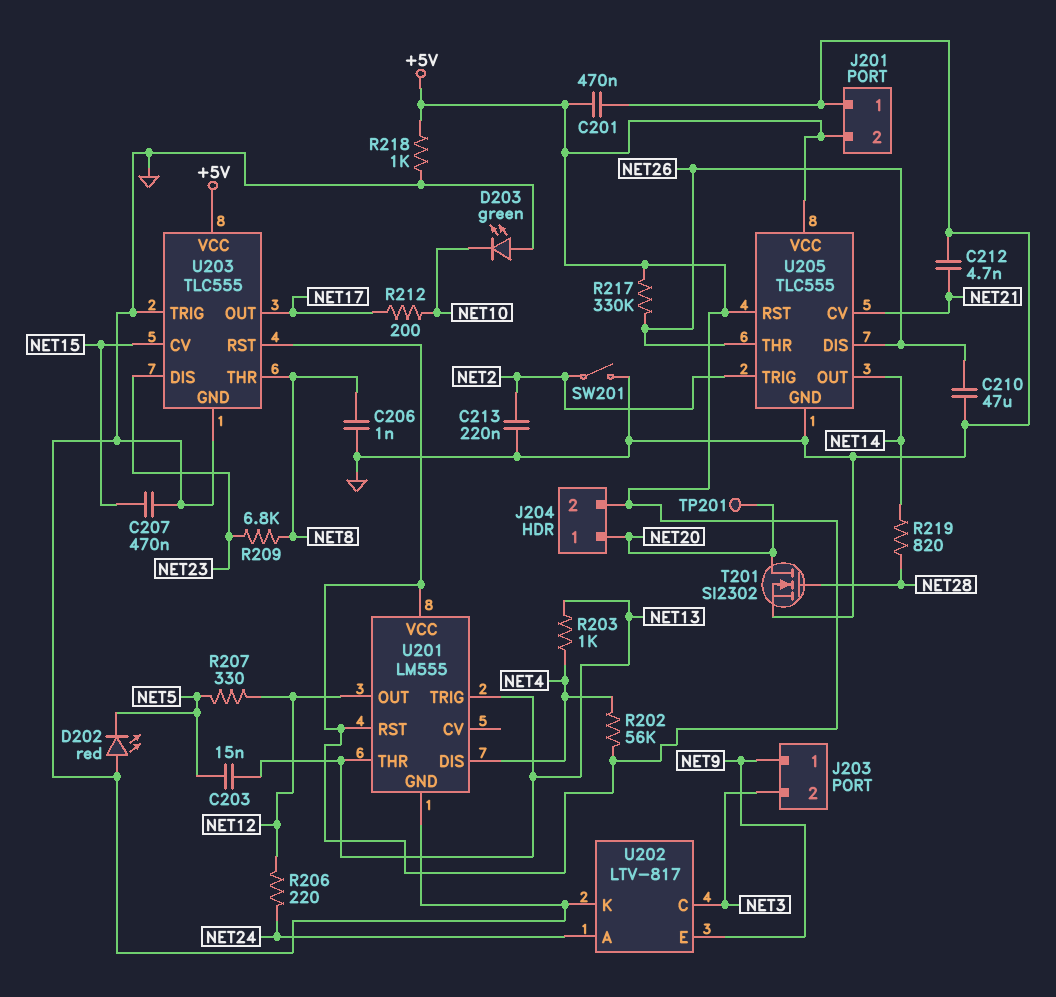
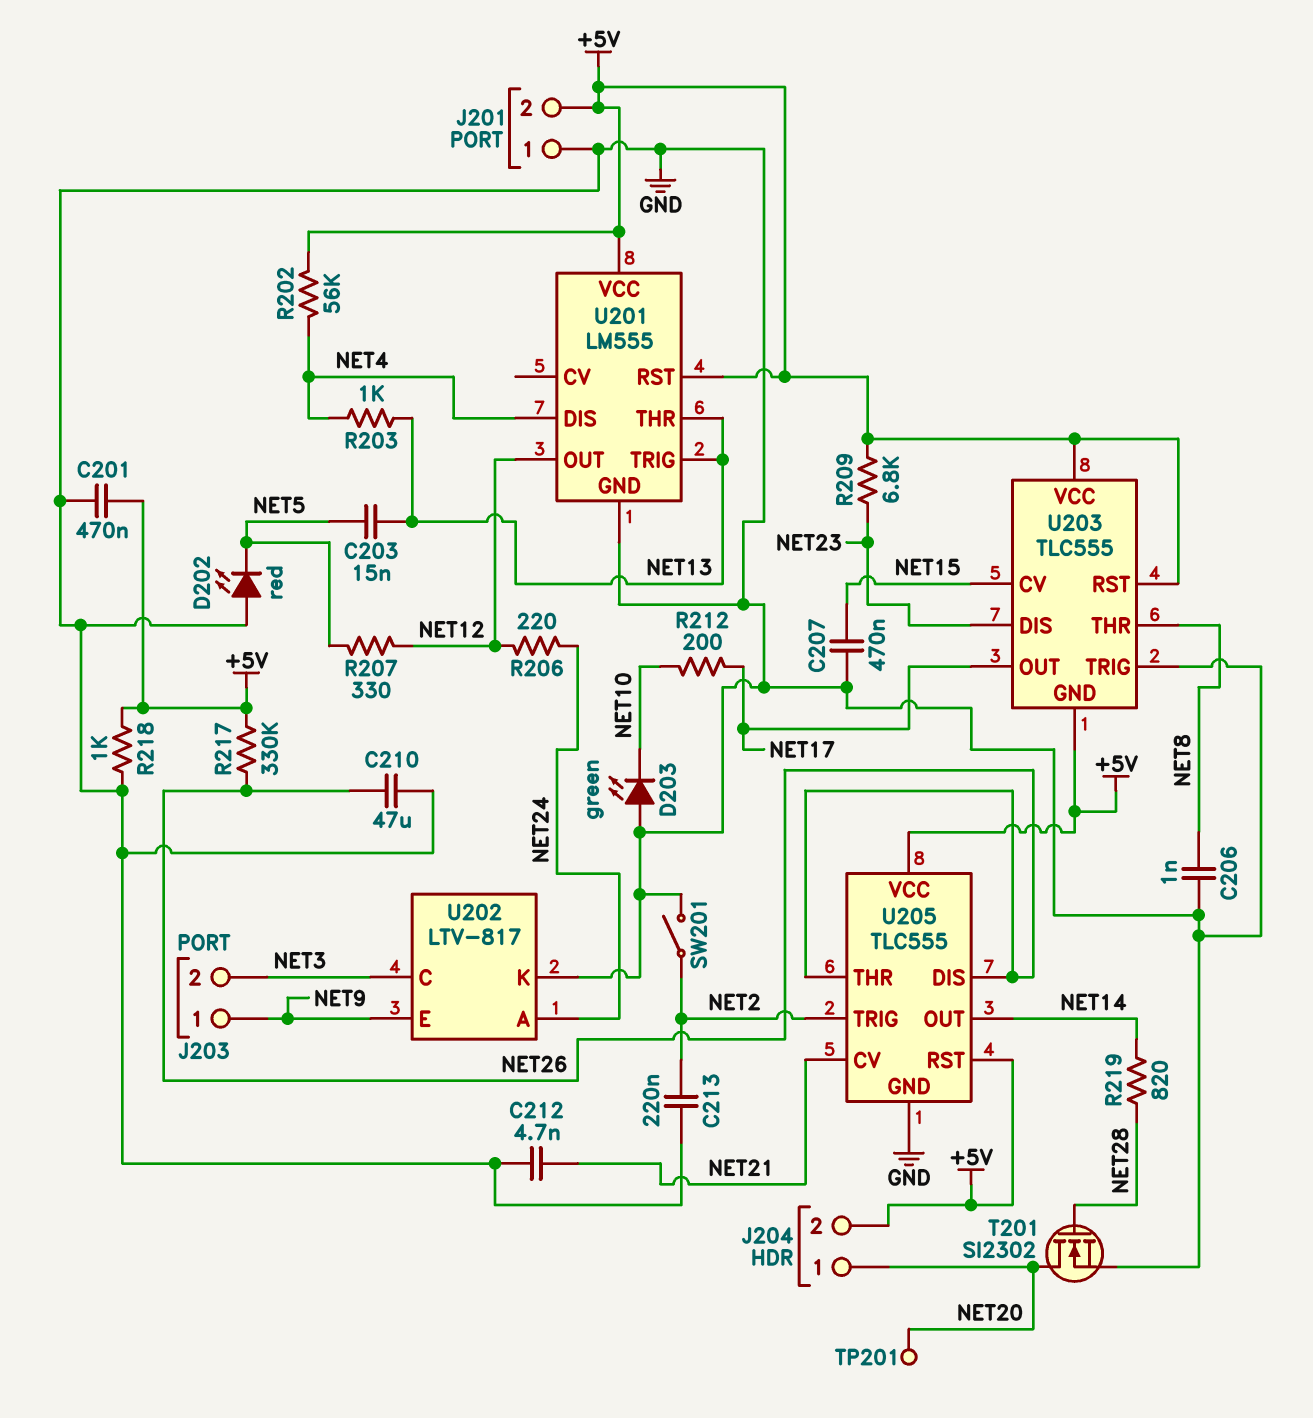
R209: 6.8k (NET8, NET23) -> 6.8k (+5V, NET23)
U203 pin GND: GND -> +5V

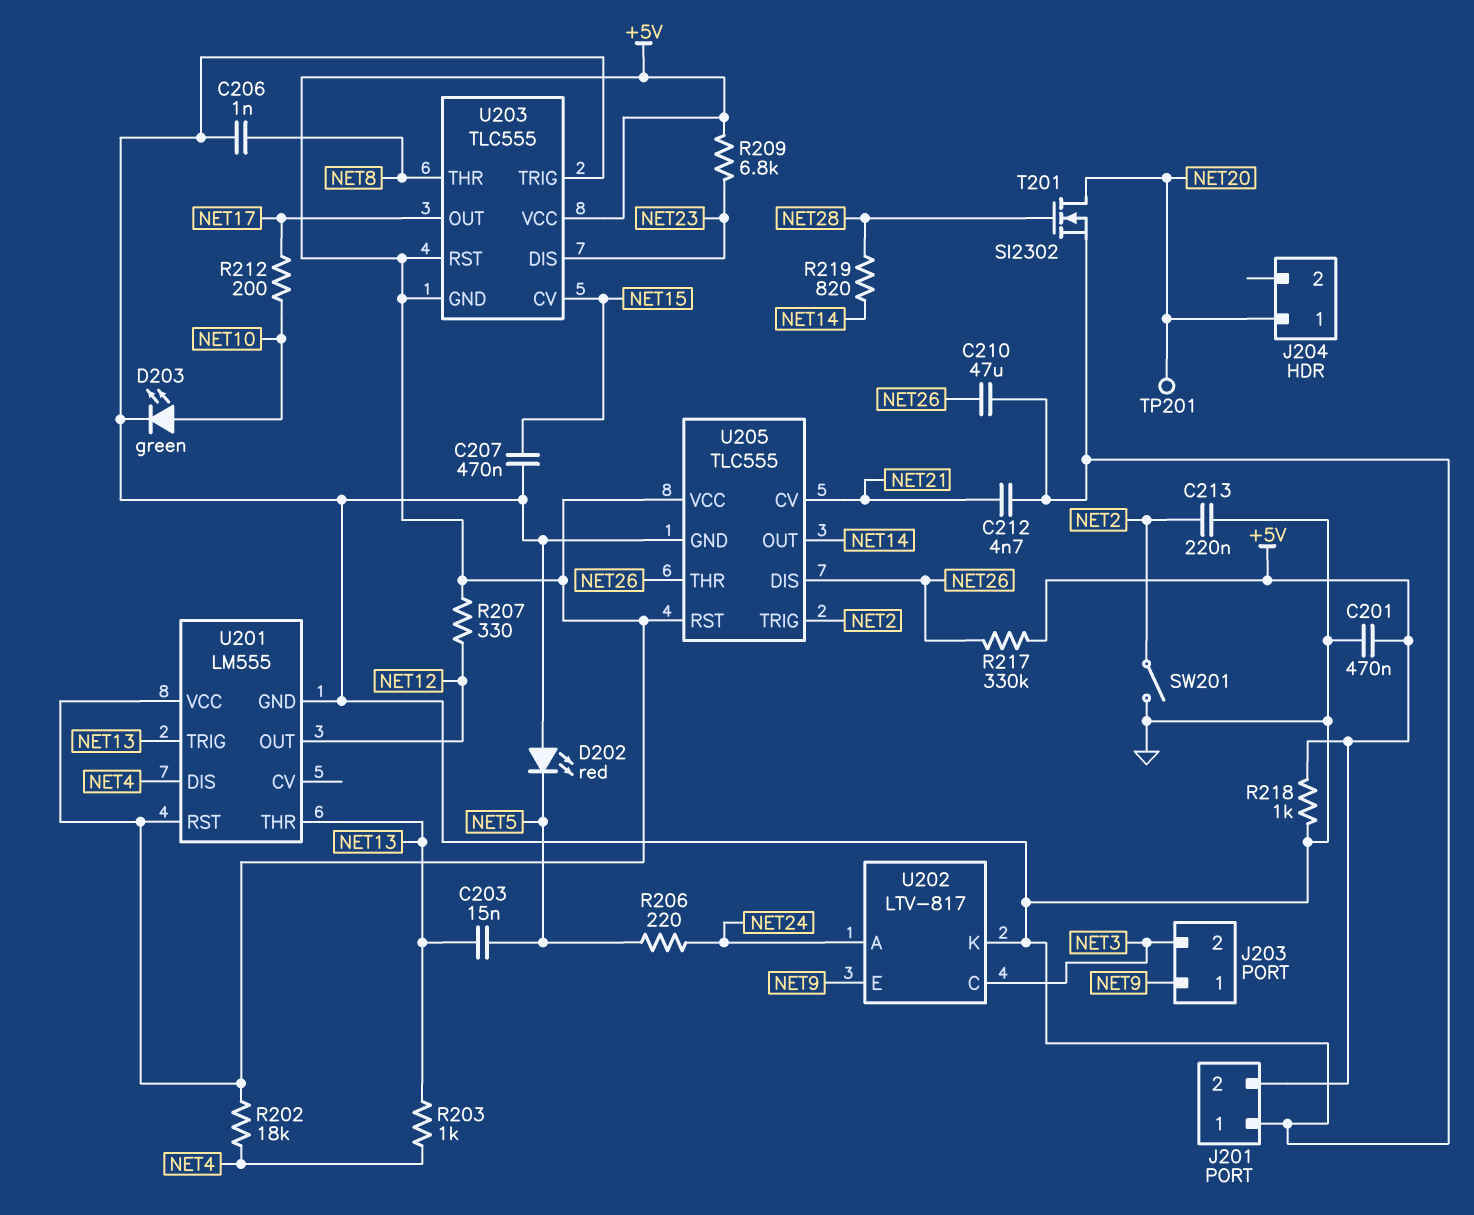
D203: LED green (A GND, K NET10) -> LED green (A NET10, K GND)
J204 pin 2: +5V -> none
R202: 56k (+5V, NET4) -> 18k (+5V, NET4)
R206: 220 (NET12, NET24) -> 220 (NET5, NET24)
R207: 330 (NET5, NET12) -> 330 (+5V, NET12)

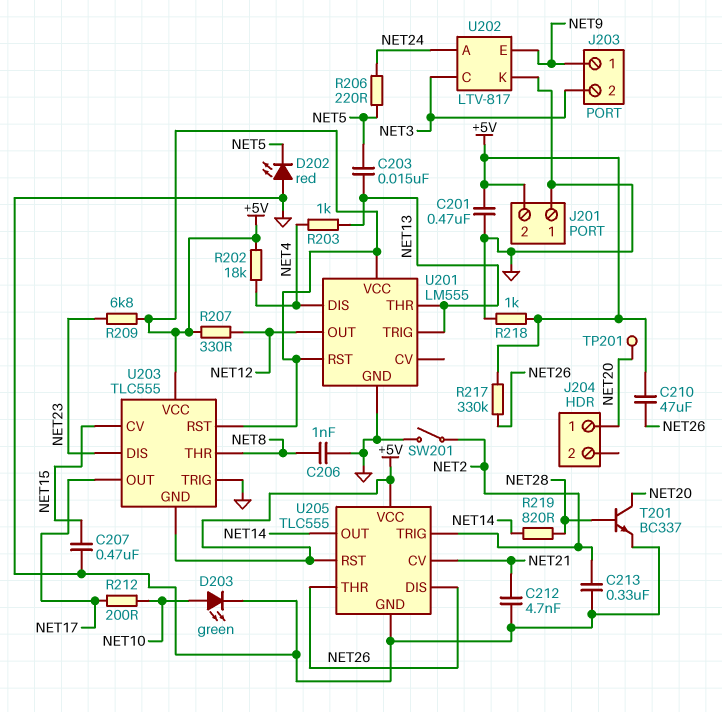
C210: 47uF (GND, NET26) -> 47uF (+5V, NET26)
C213: 220nF (GND, NET2) -> 330nF (GND, NET2)
T201: NMOS SI2302 (G NET28, D NET20, S GND) -> NPN BC337 (B NET28, C NET20, E GND)

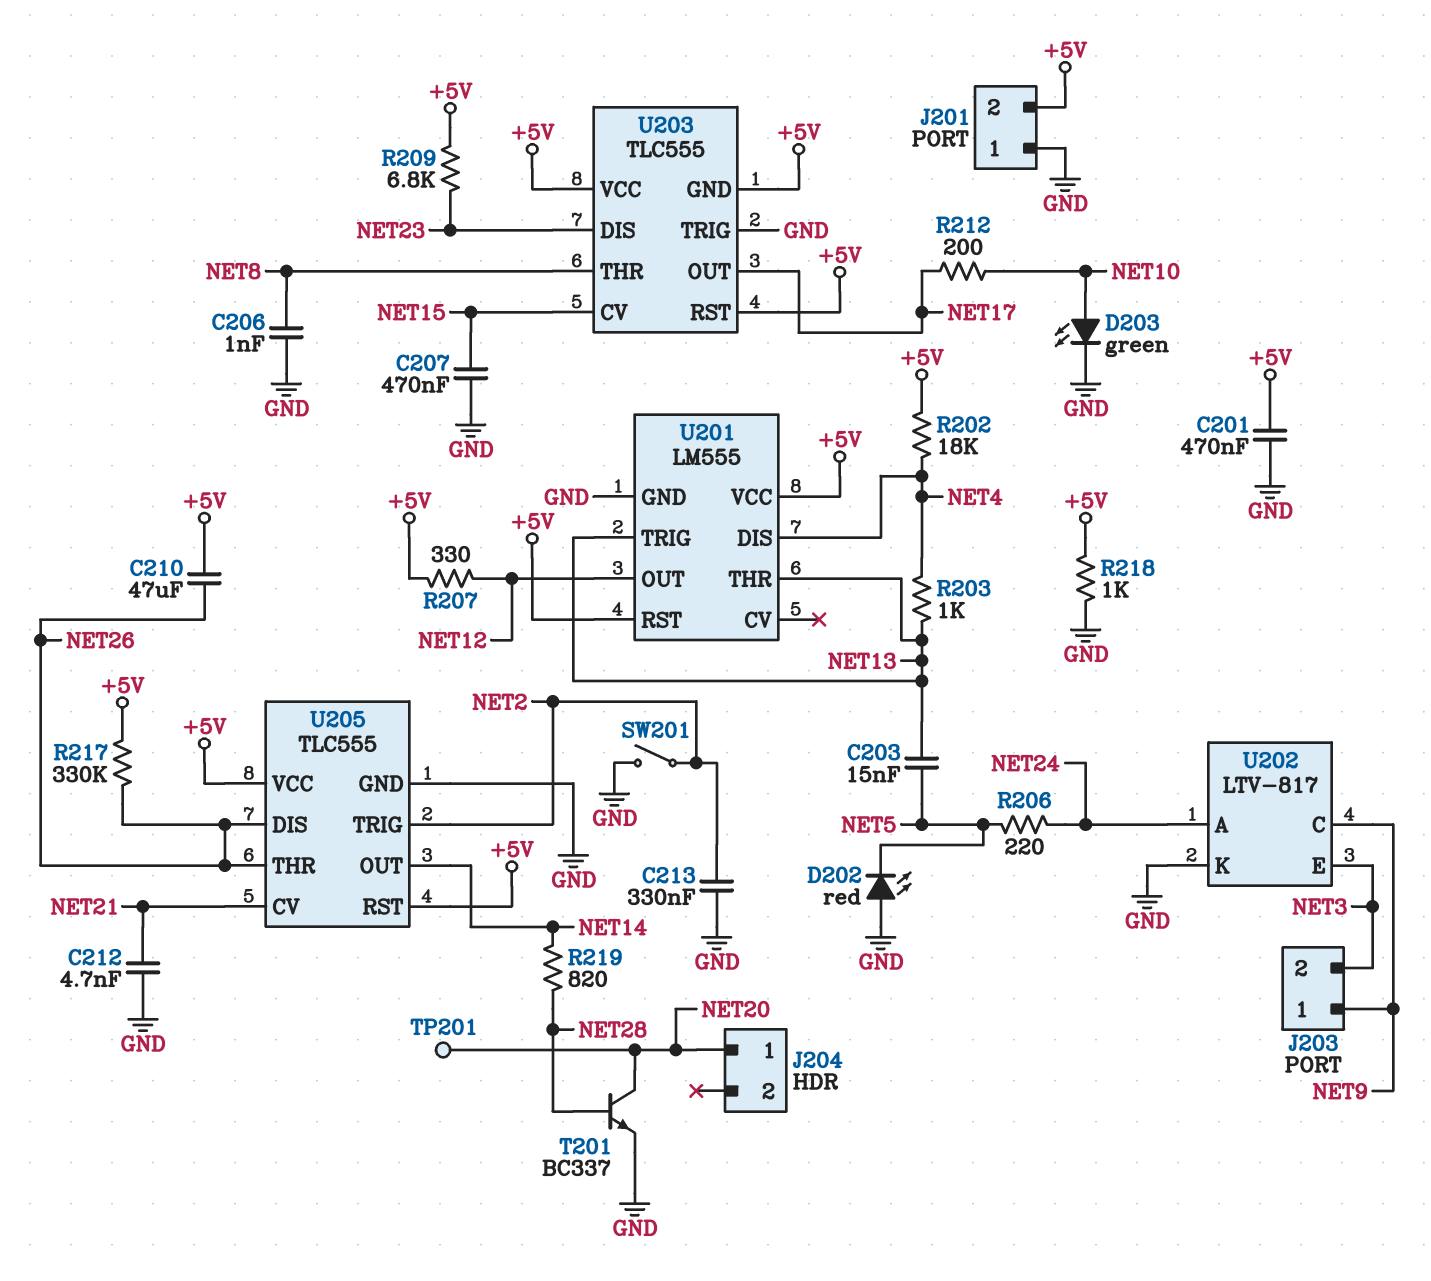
U202 pin C: NET3 -> NET9
U202 pin E: NET9 -> NET3

